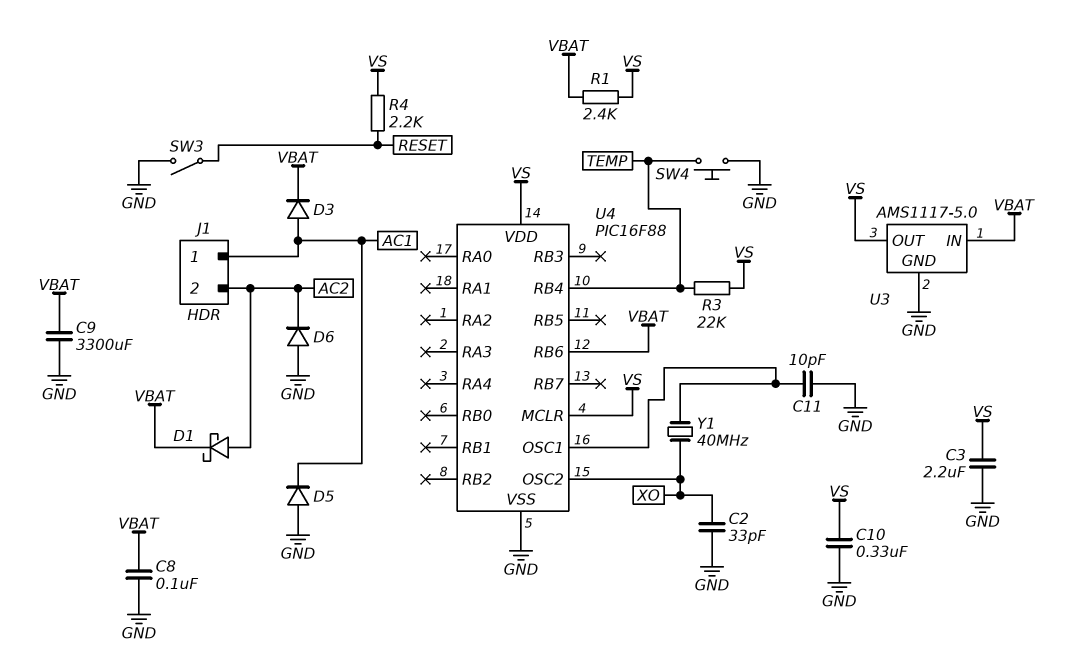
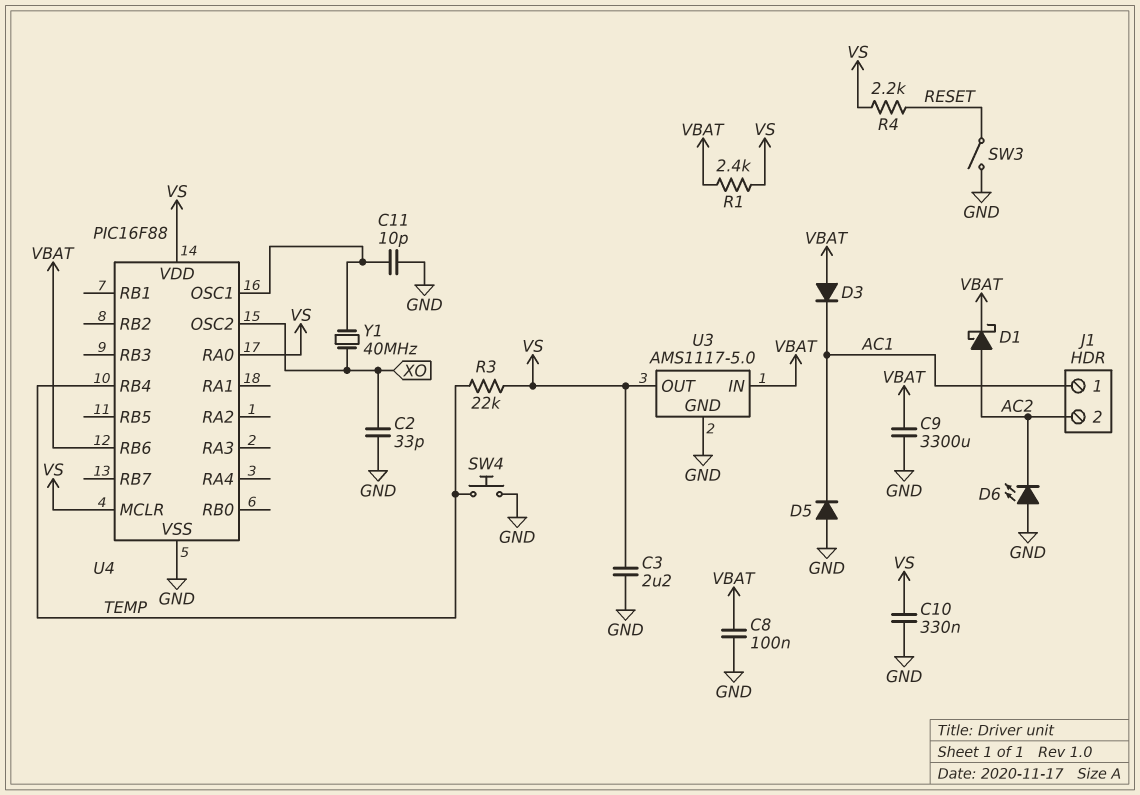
D3: diode (A AC1, K VBAT) -> diode (A VBAT, K AC1)
D6: diode (A GND, K AC2) -> LED (A GND, K AC2)
U4 pin RA0: none -> VS

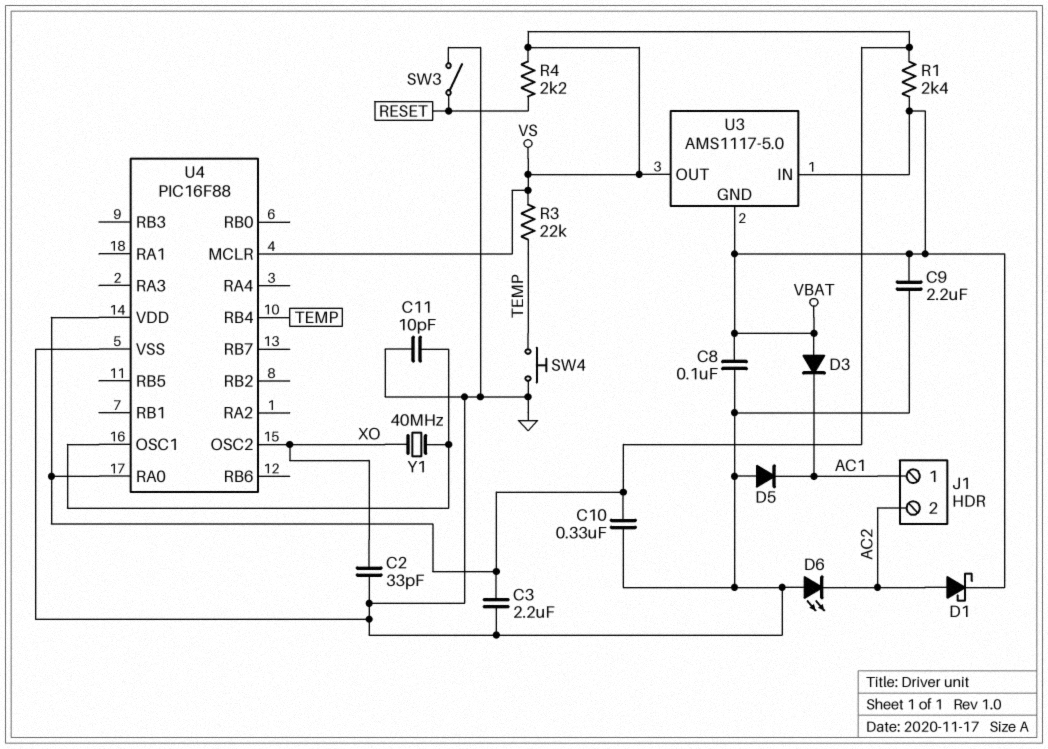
C9: 3300uF (GND, VBAT) -> 2.2uF (GND, VBAT)
U3 pin GND: GND -> VBAT
U4 pin RB6: VBAT -> none

